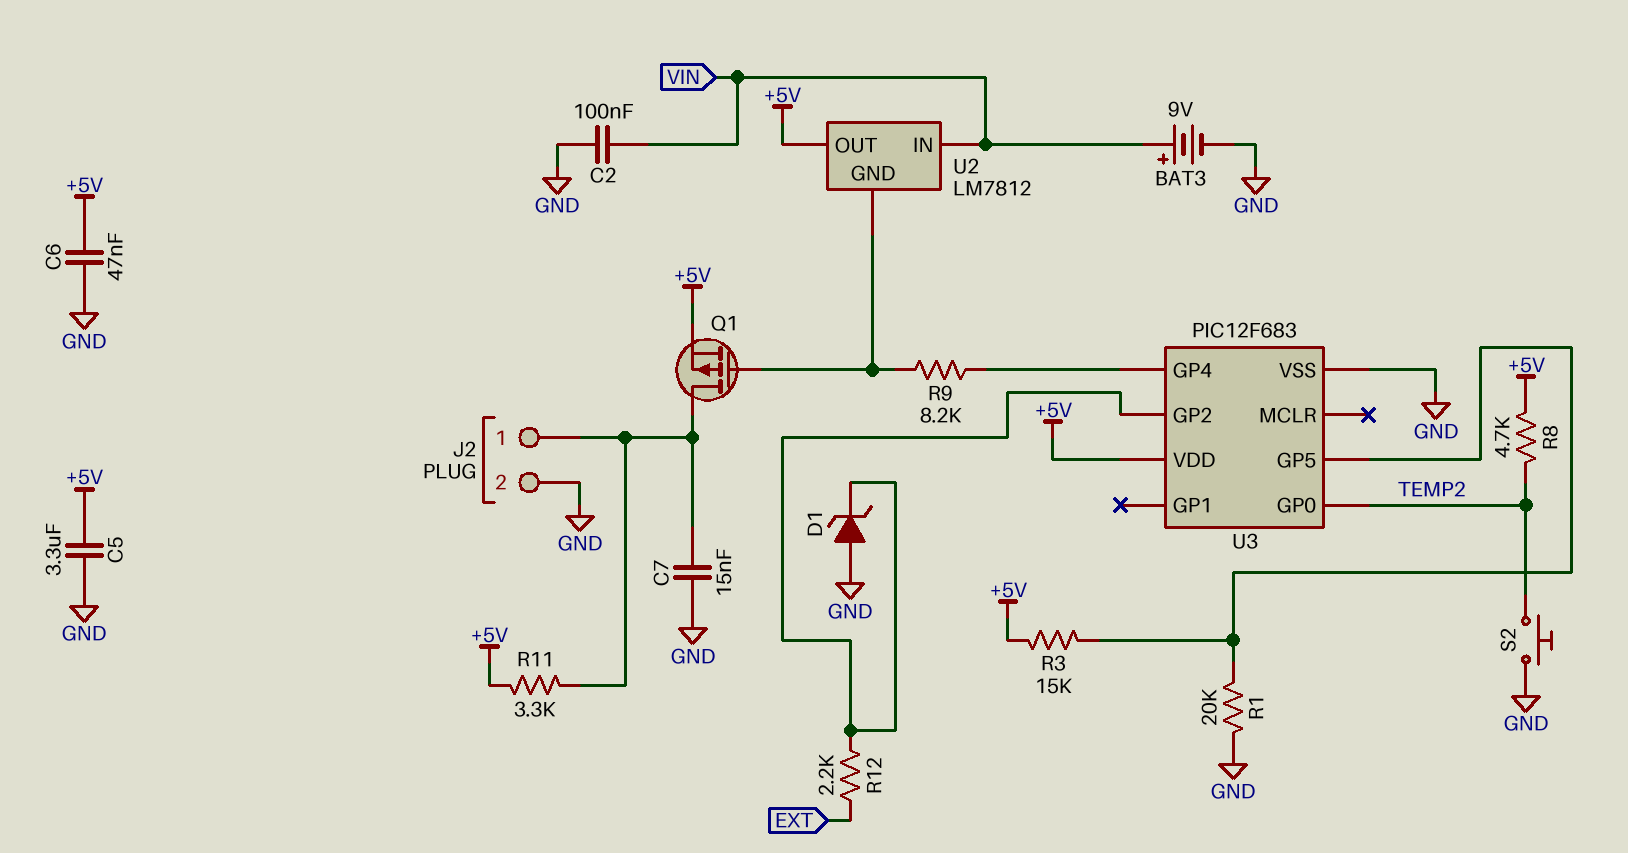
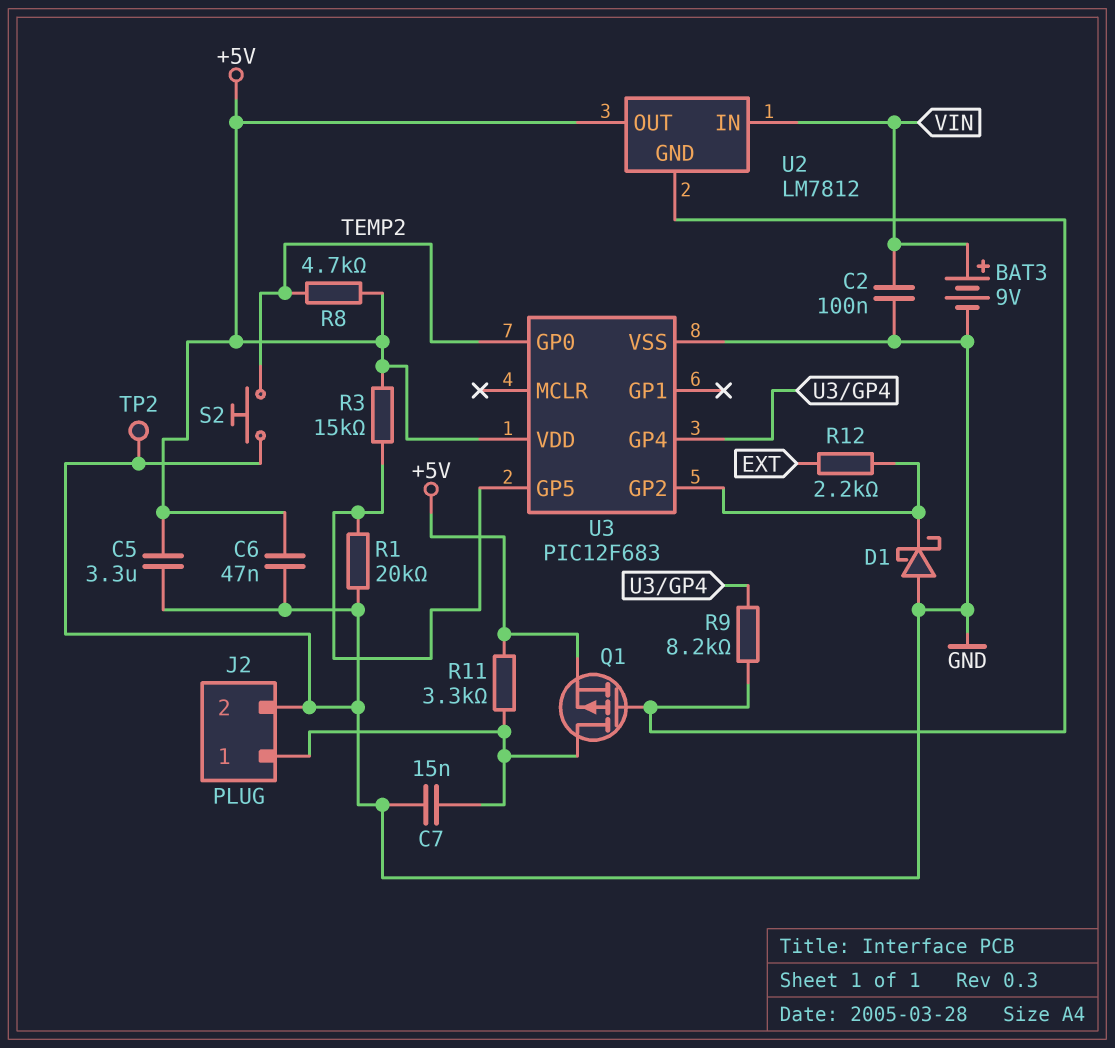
D1: zener (A GND, K U3/GP2) -> schottky (A GND, K U3/GP2)
TP2: none -> test point (GND)

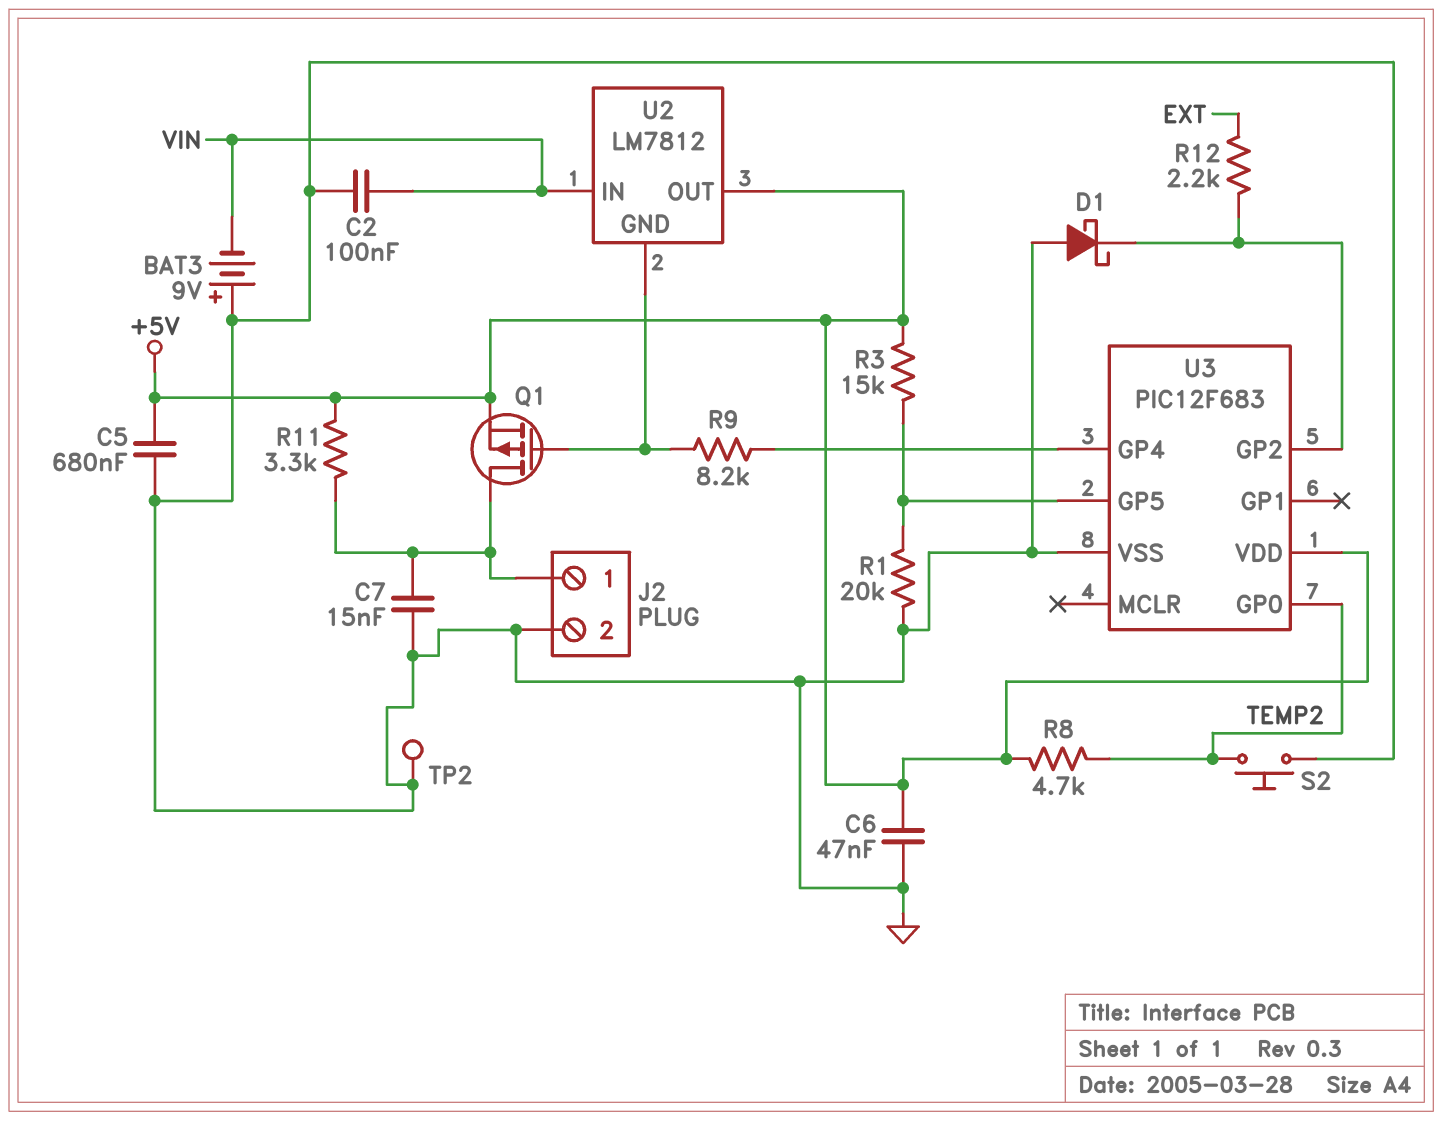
BAT3: 9V (plus VIN, minus GND) -> 9V (plus GND, minus VIN)
C5: 3.3uF (+5V, GND) -> 680nF (+5V, GND)

